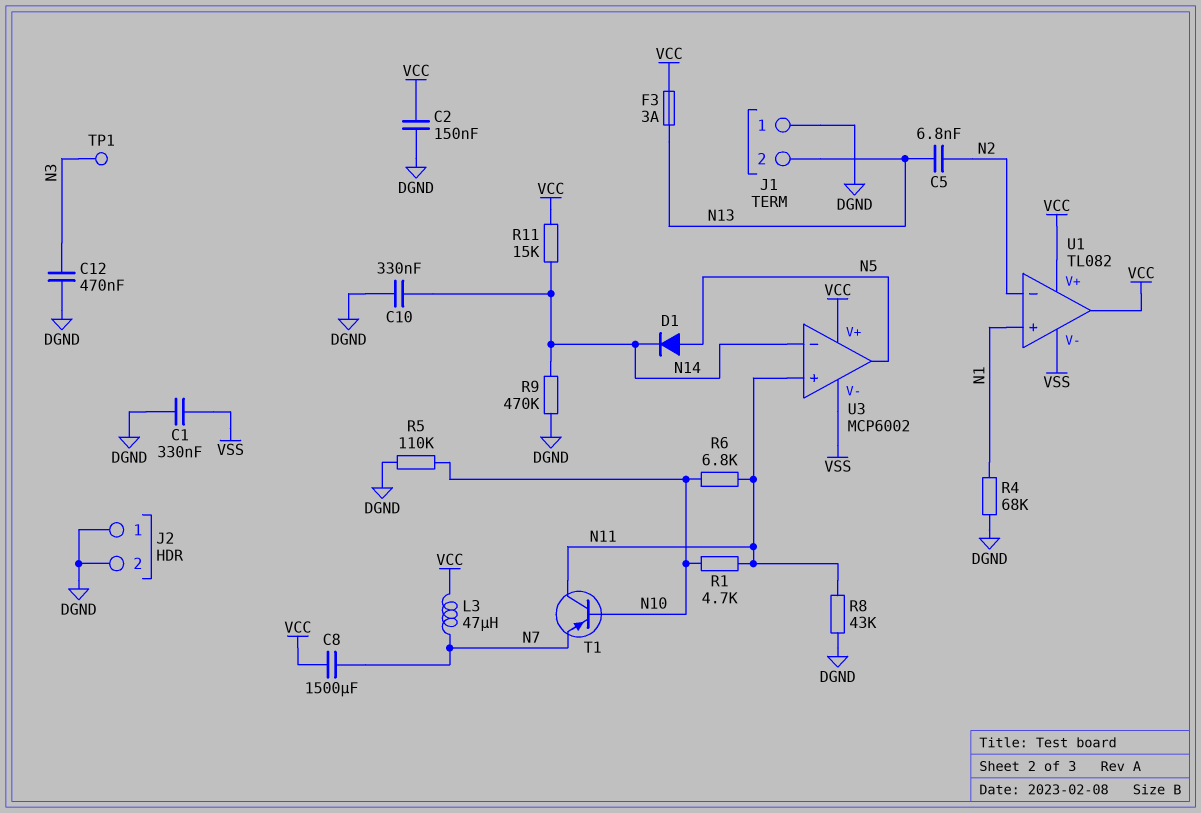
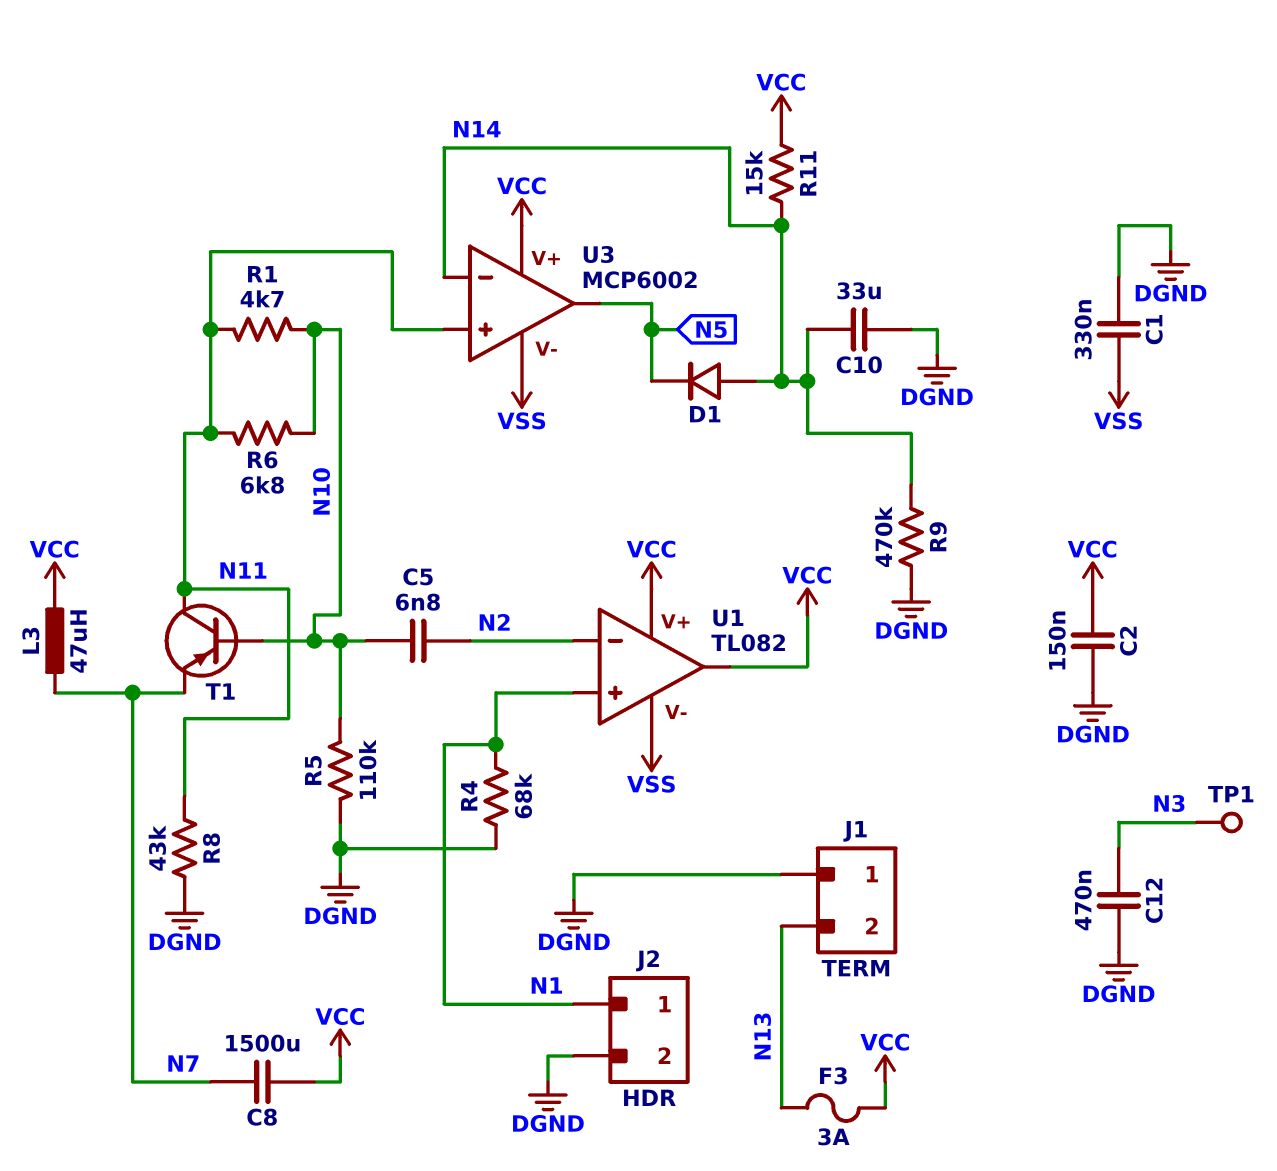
C5: 6.8nF (N2, N13) -> 6.8nF (N2, N10)
C10: 330nF (DGND, N14) -> 33uF (DGND, N14)
D1: diode (A N5, K N14) -> diode (A N14, K N5)
J2 pin 1: DGND -> N1

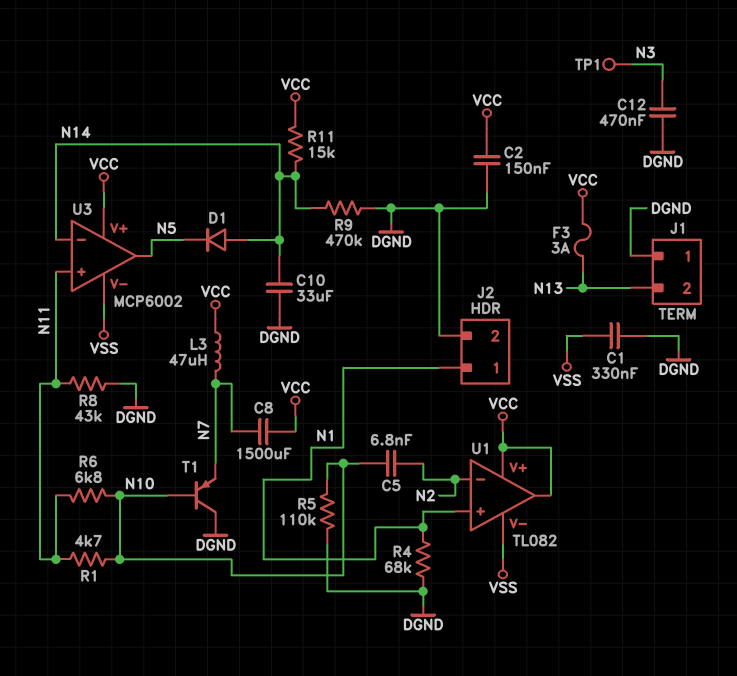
T1: PNP (B N10, C N11, E N7) -> PNP (B N10, C DGND, E N7)

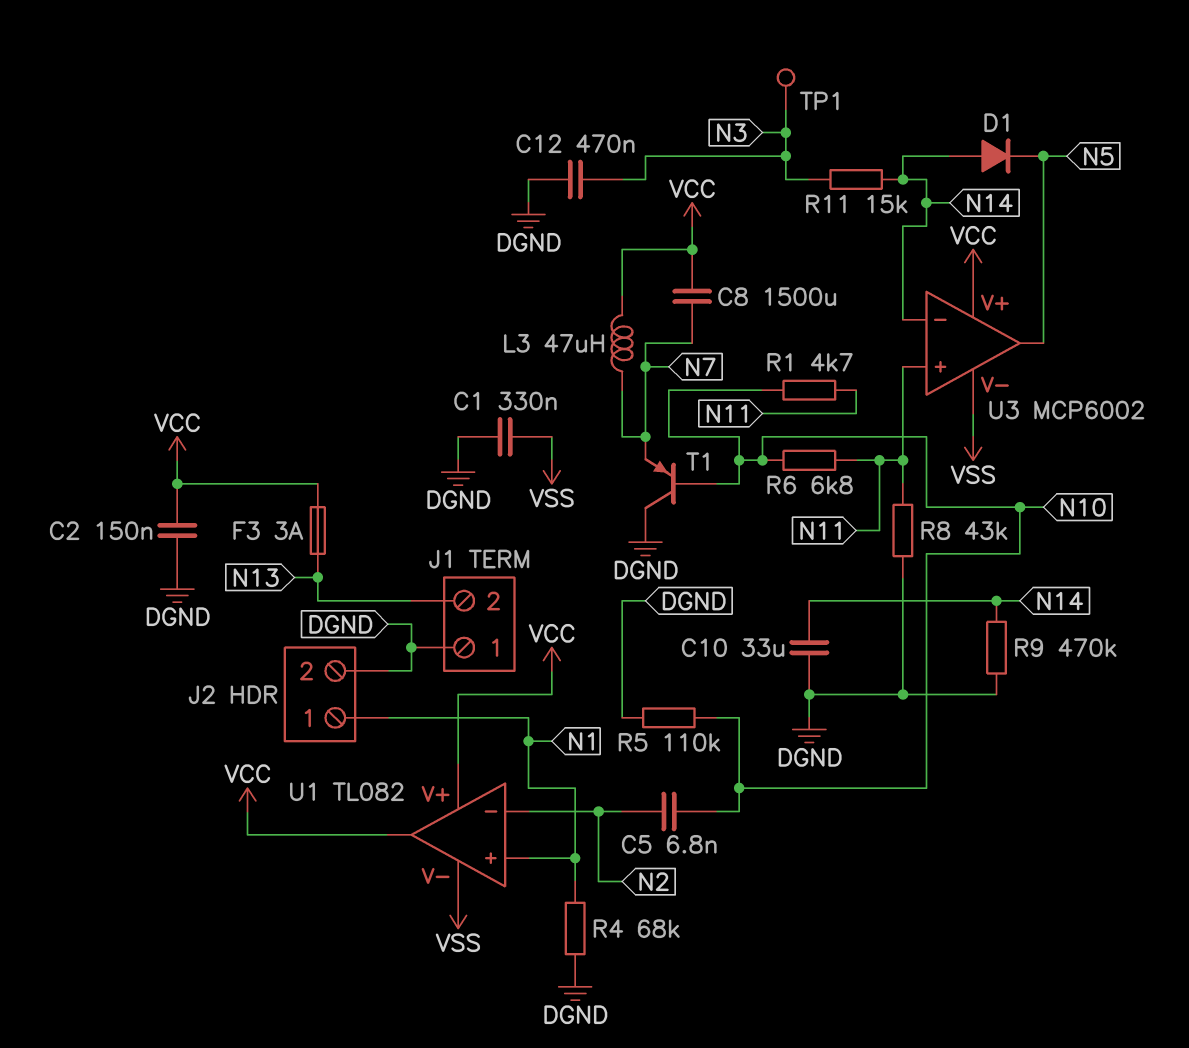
R11: 15k (N14, VCC) -> 15k (N3, N14)

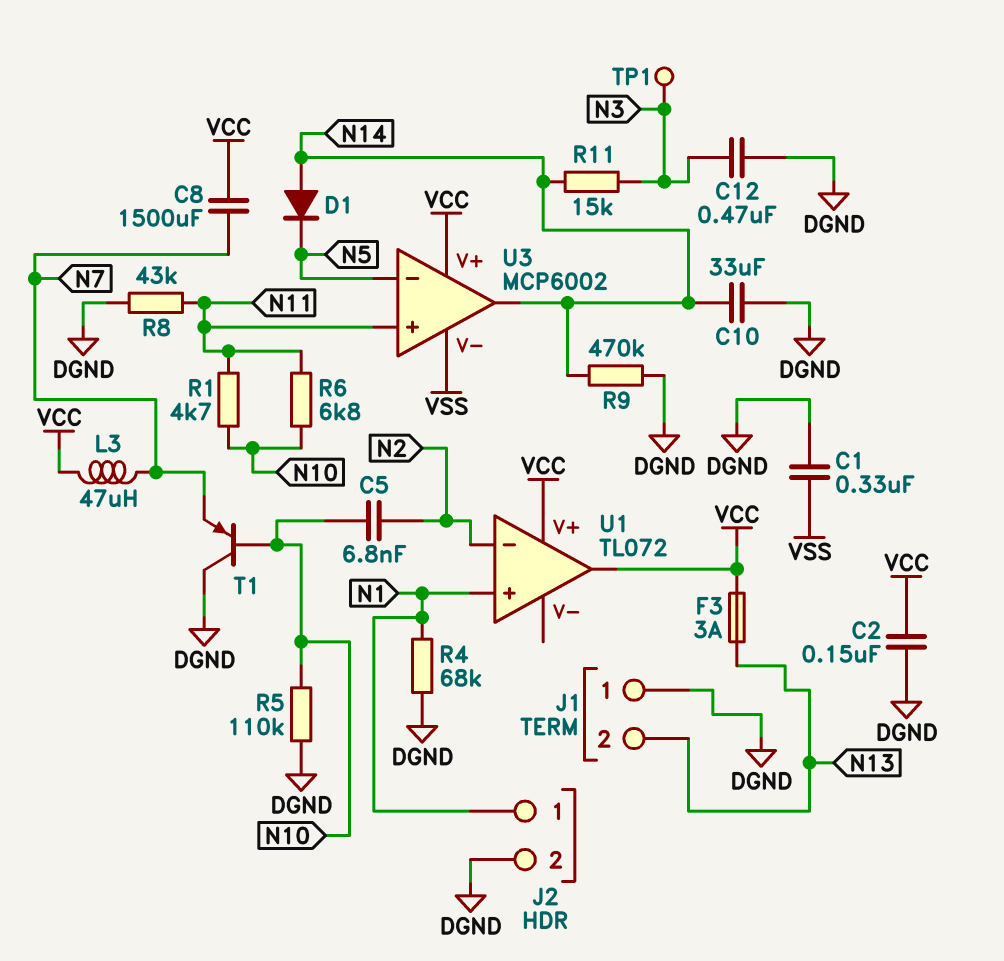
U1: TL082 -> TL072
U1 pin V-: VSS -> none
U3 pin in-: N14 -> N5
U3 pin out: N5 -> N14

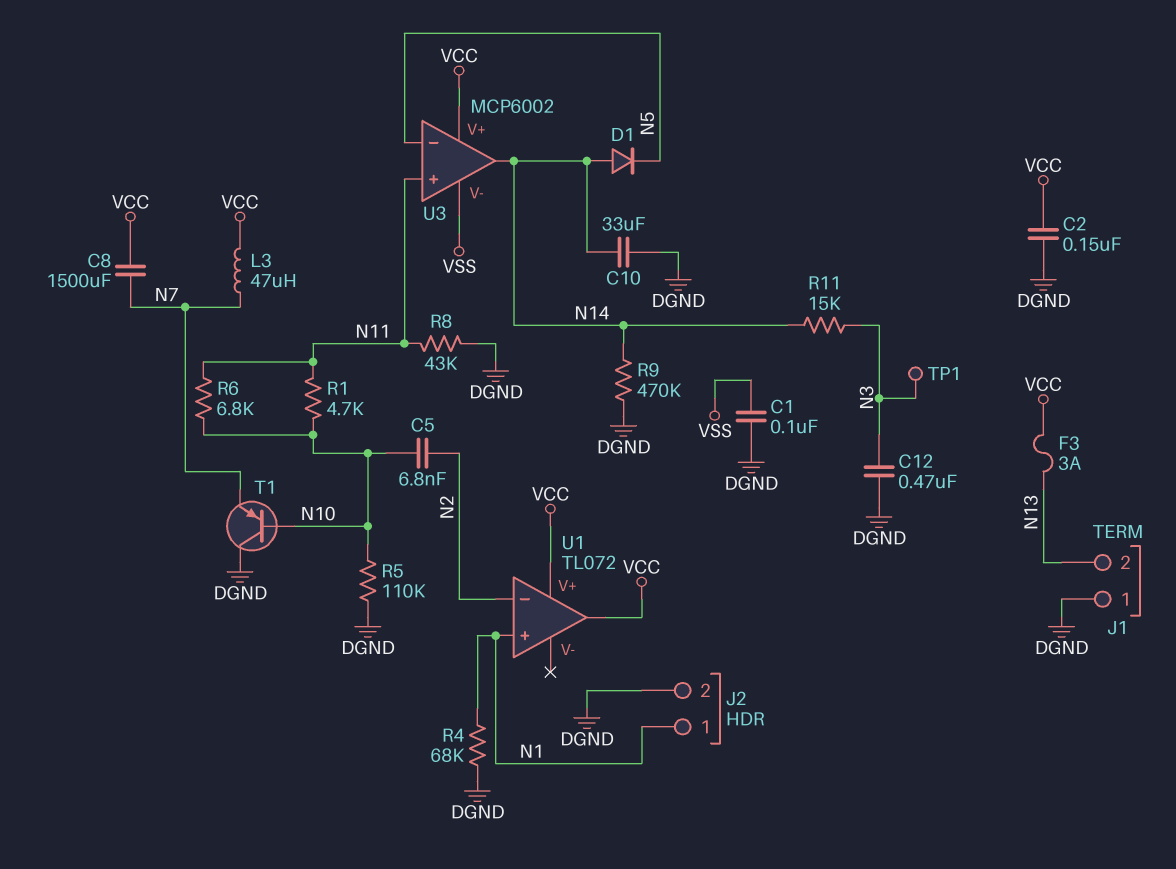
C1: 330nF (DGND, VSS) -> 100nF (DGND, VSS)

